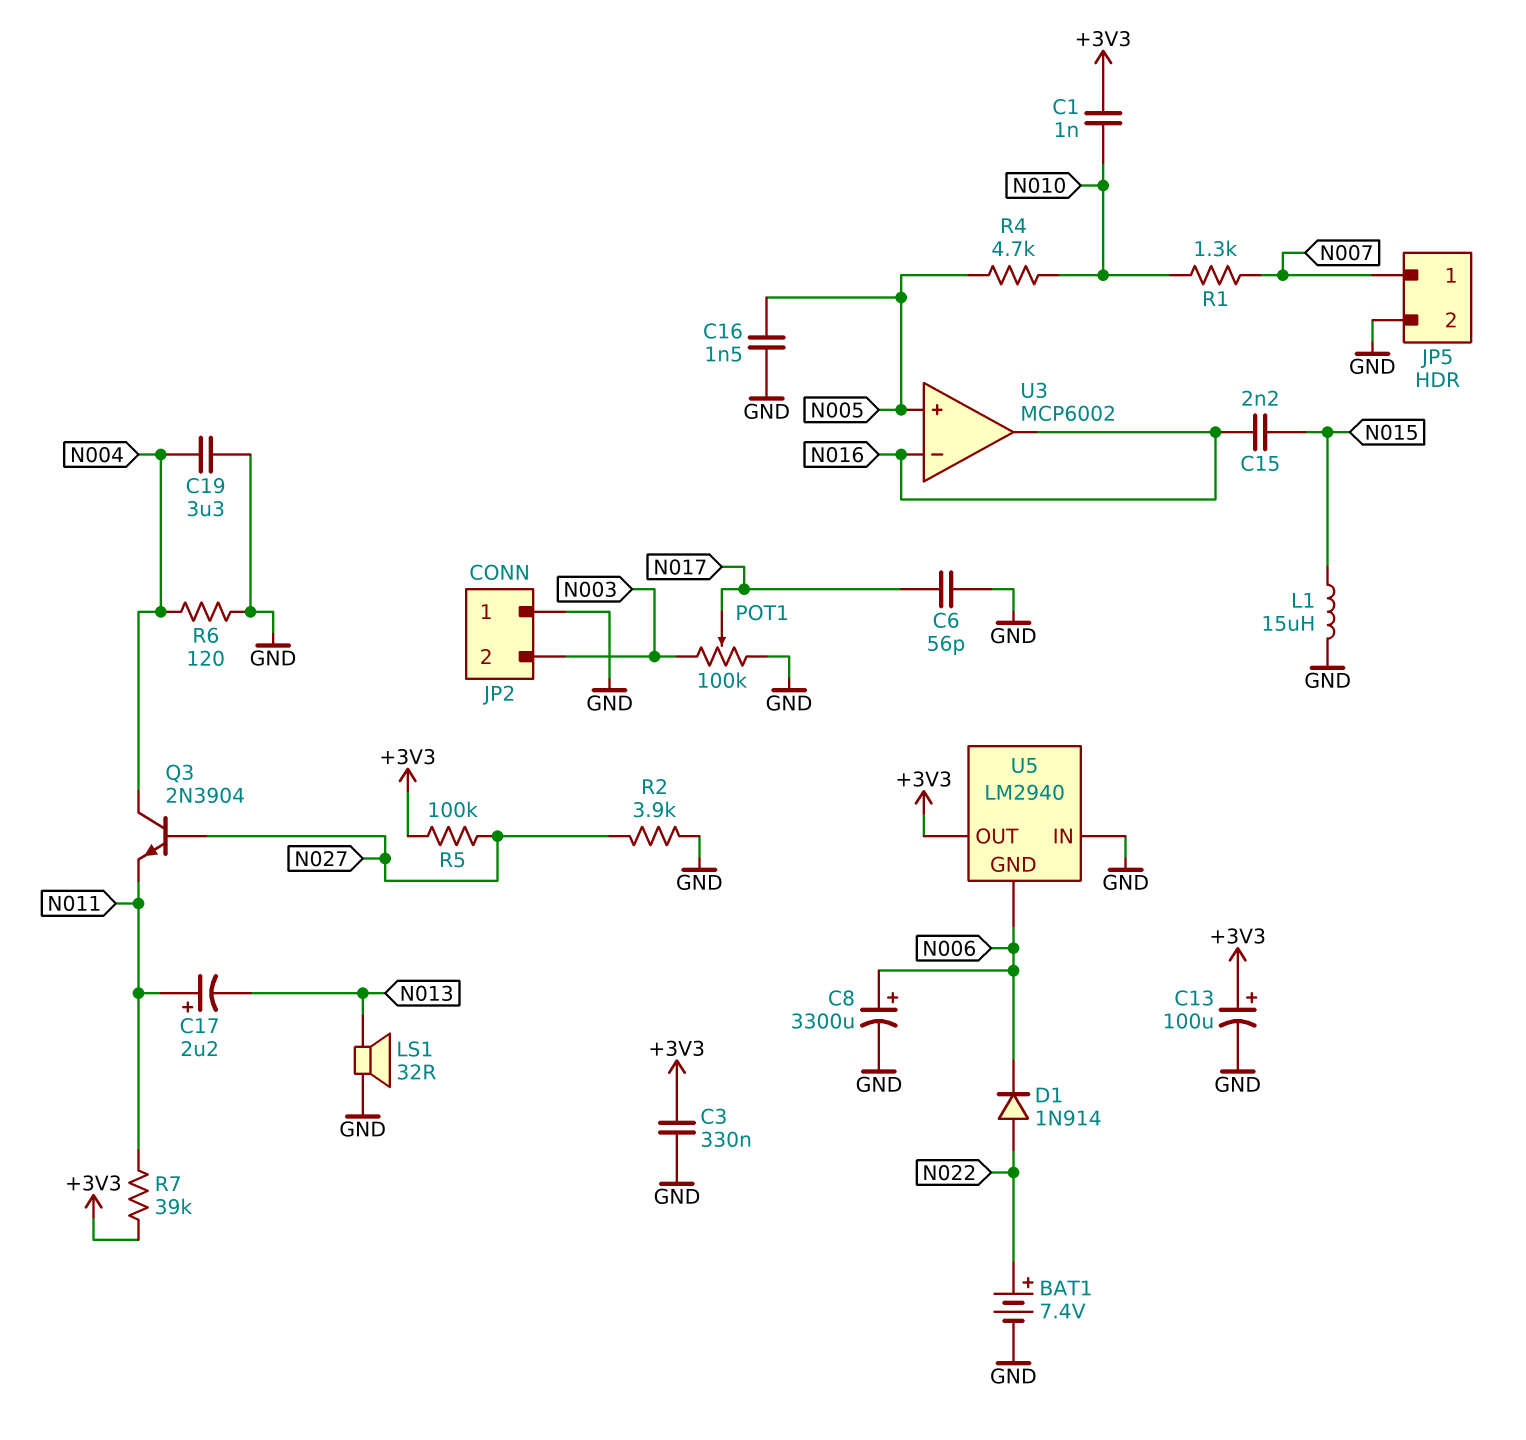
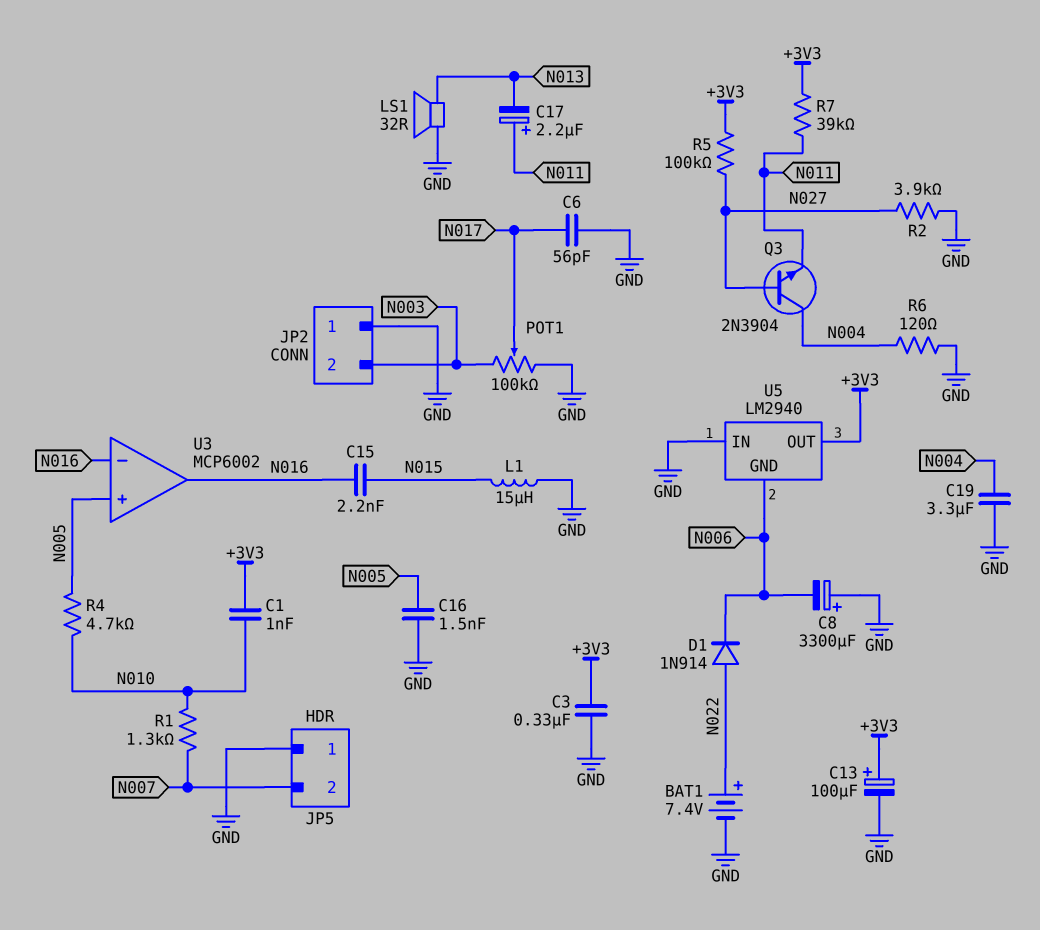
C8: 3300uF (plus N006, minus GND) -> 3300uF (plus GND, minus N006)
JP5 pin 1: N007 -> GND
JP5 pin 2: GND -> N007

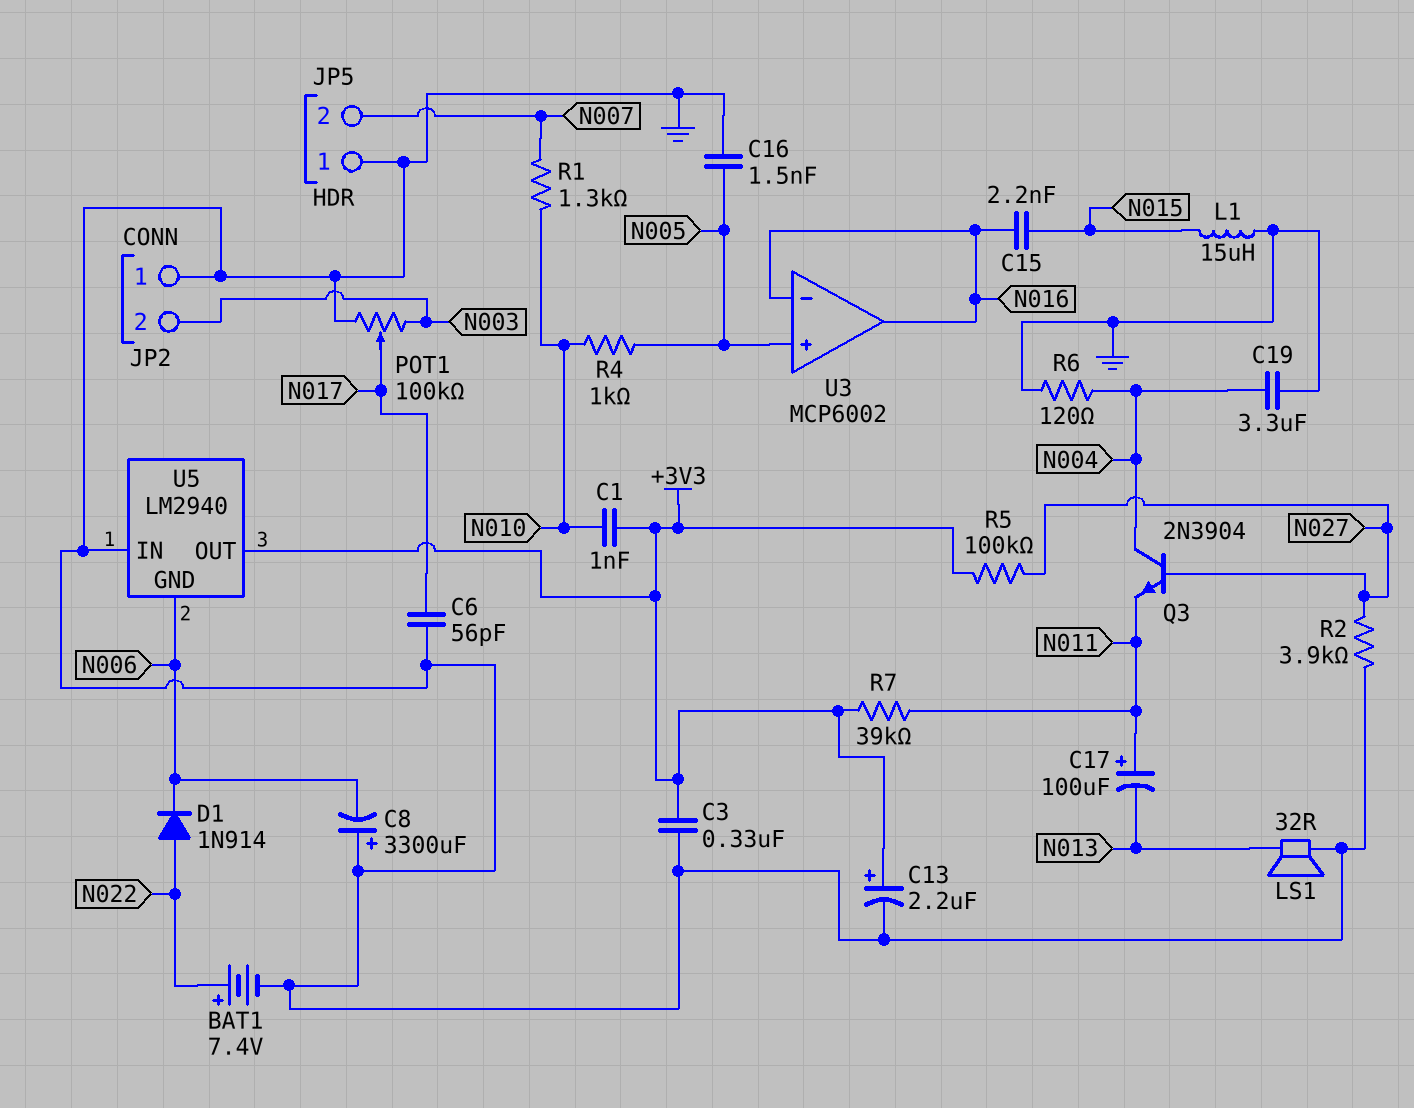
C13: 100uF (plus +3V3, minus GND) -> 2.2uF (plus +3V3, minus GND)
C17: 2.2uF (plus N011, minus N013) -> 100uF (plus N011, minus N013)
R4: 4.7k (N005, N010) -> 1k (N005, N010)

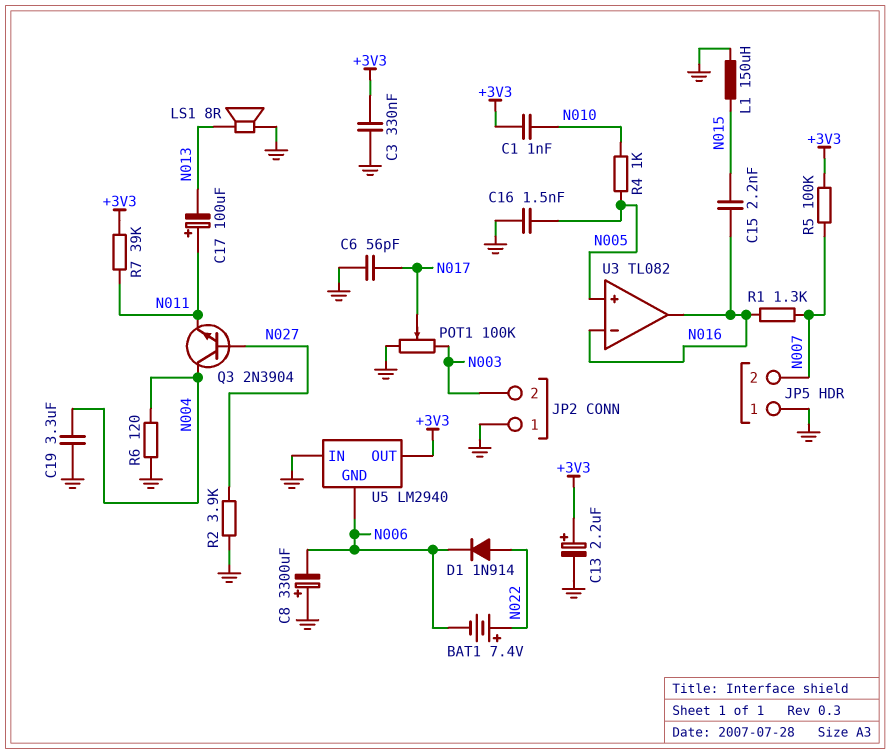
BAT1: 7.4V (plus N022, minus GND) -> 7.4V (plus N022, minus N006)
L1: 15uH (GND, N015) -> 150uH (GND, N015)
LS1: speaker 32R (GND, N013) -> speaker 8R (GND, N013)
R1: 1.3k (N007, N010) -> 1.3k (N007, N016)
R5: 100k (+3V3, N027) -> 100k (+3V3, N007)
U3: MCP6002 -> TL082

